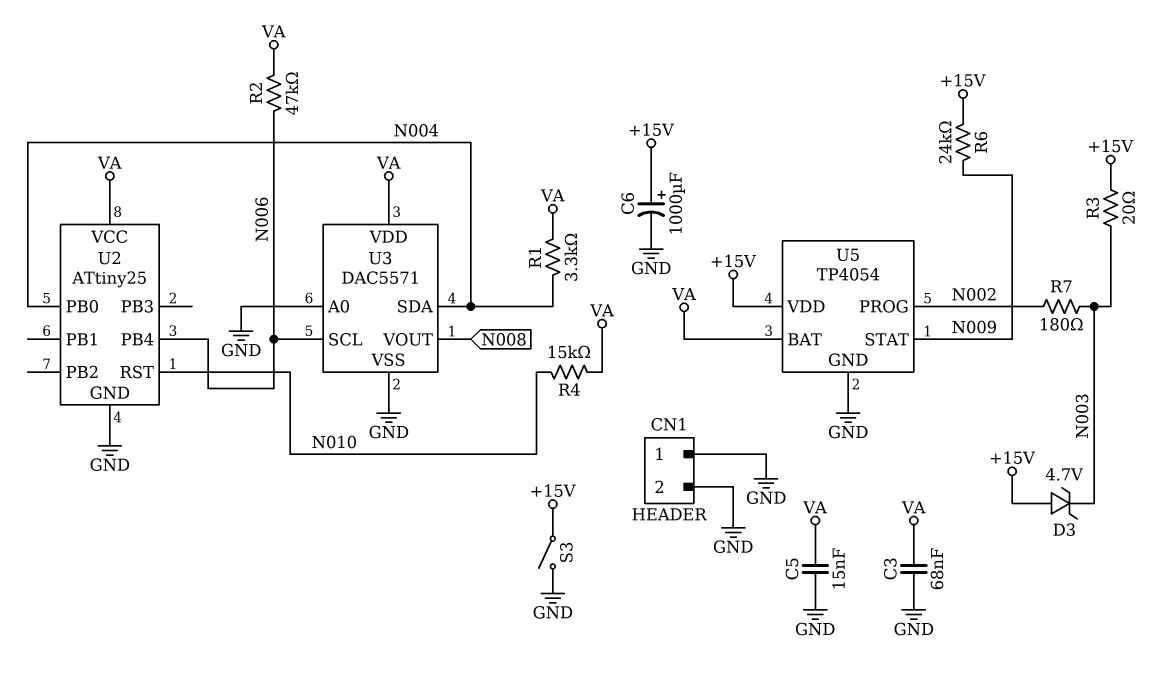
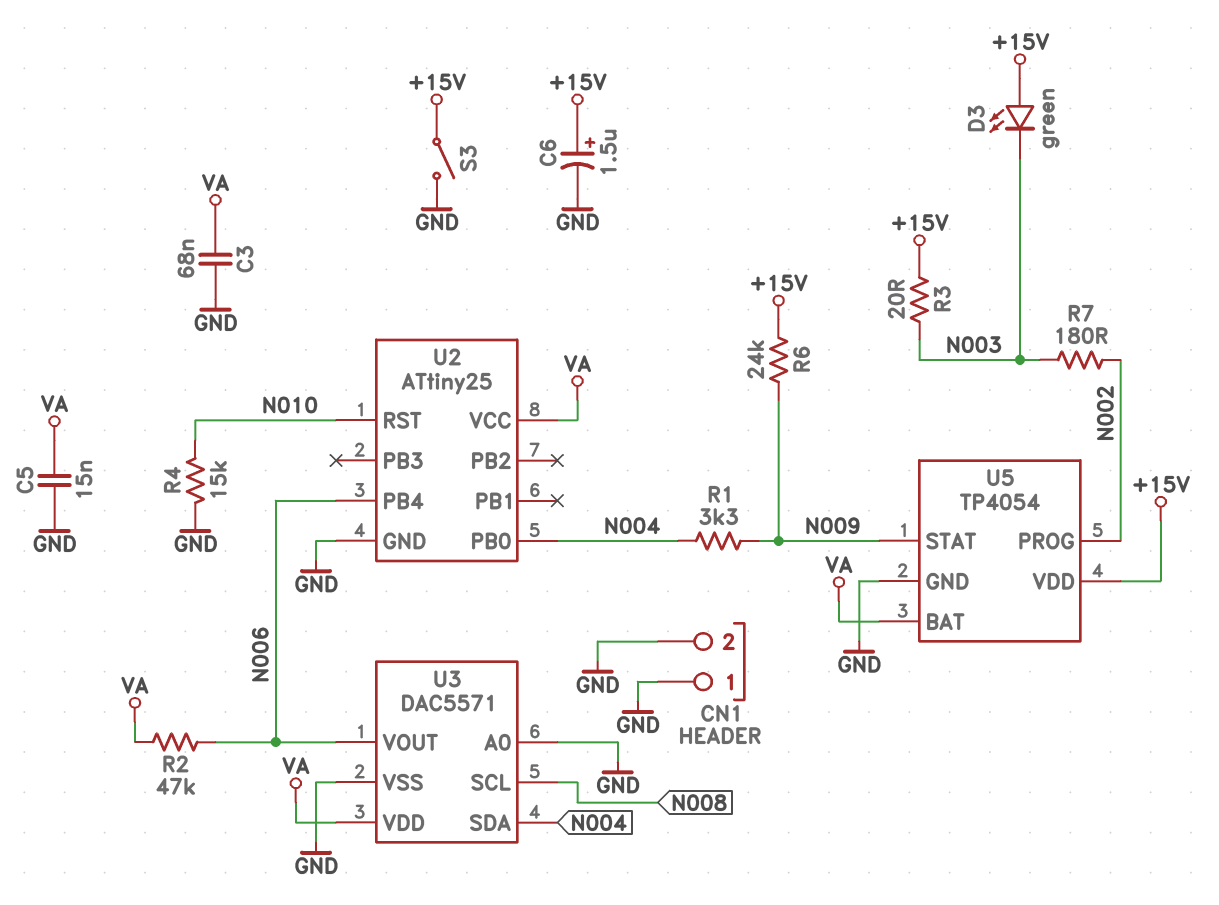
C6: 1000uF (plus +15V, minus GND) -> 1.5uF (plus +15V, minus GND)
D3: zener 4.7V (A +15V, K N003) -> LED green (A +15V, K N003)
R1: 3.3k (N004, VA) -> 3.3k (N004, N009)
R4: 15k (N010, VA) -> 15k (GND, N010)
U3 pin SCL: N006 -> N008
U3 pin VOUT: N008 -> N006

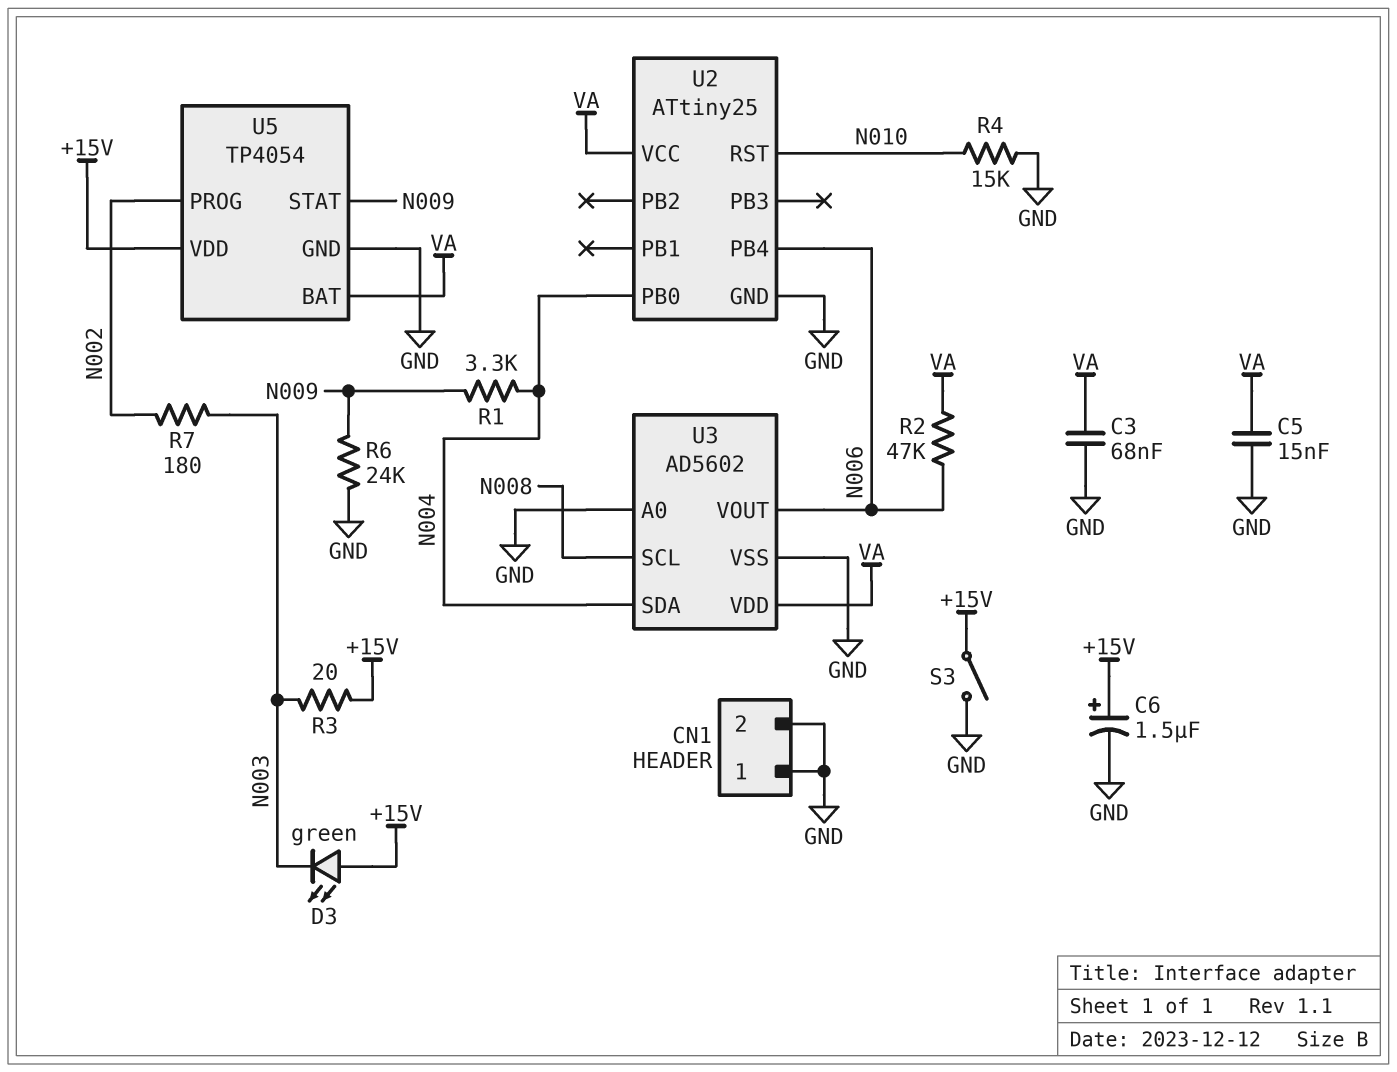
R6: 24k (+15V, N009) -> 24k (GND, N009)
U3: DAC5571 -> AD5602

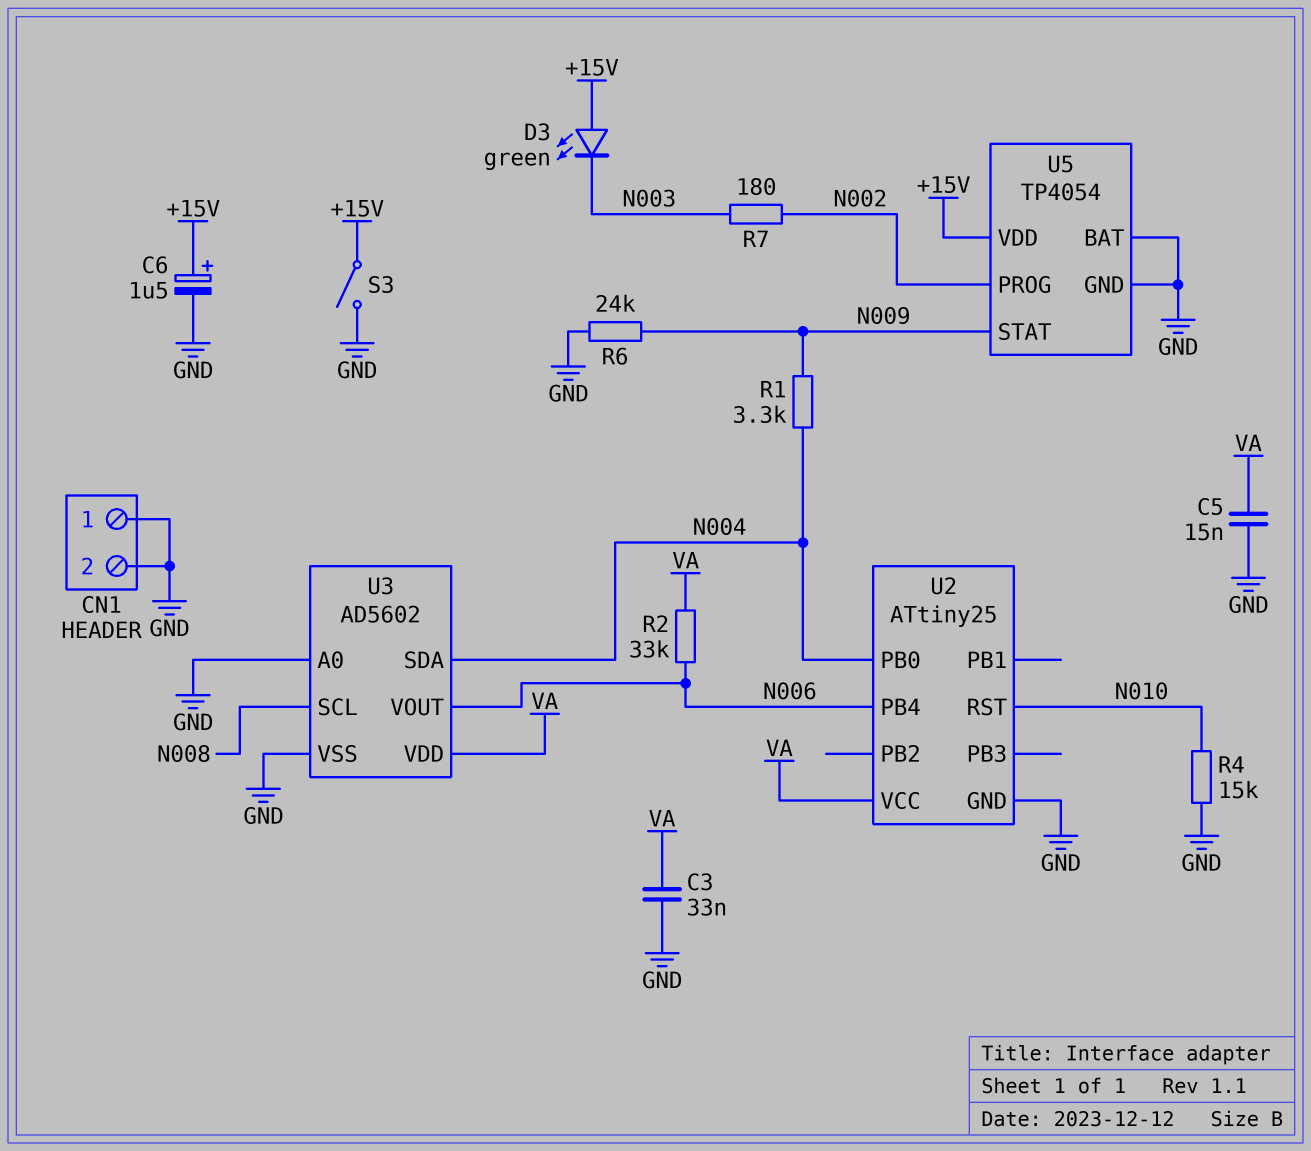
C3: 68nF (GND, VA) -> 33nF (GND, VA)
R2: 47k (N006, VA) -> 33k (N006, VA)
R3: 20 (+15V, N003) -> none
U5 pin BAT: VA -> GND

